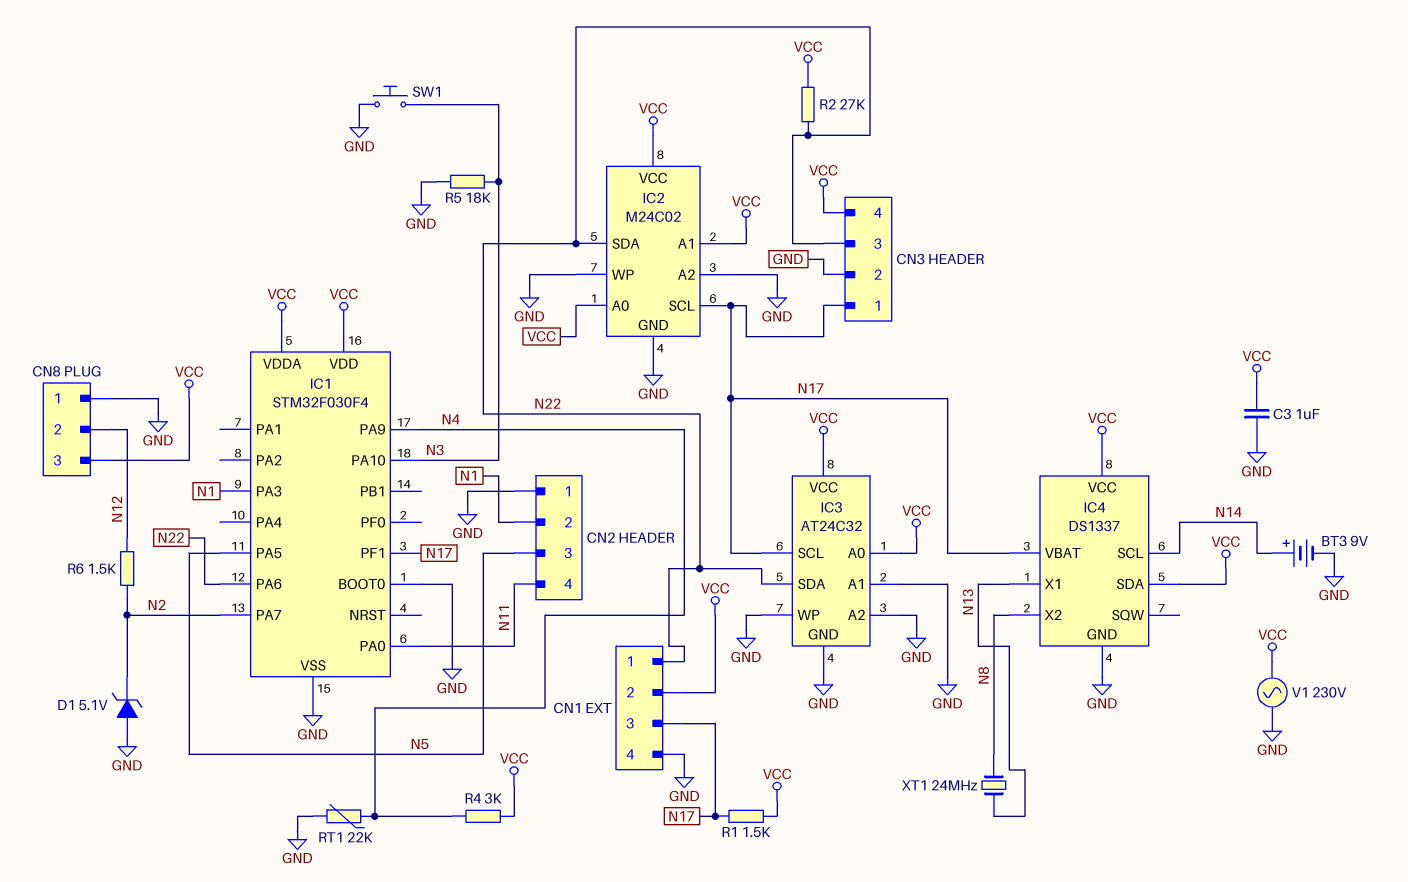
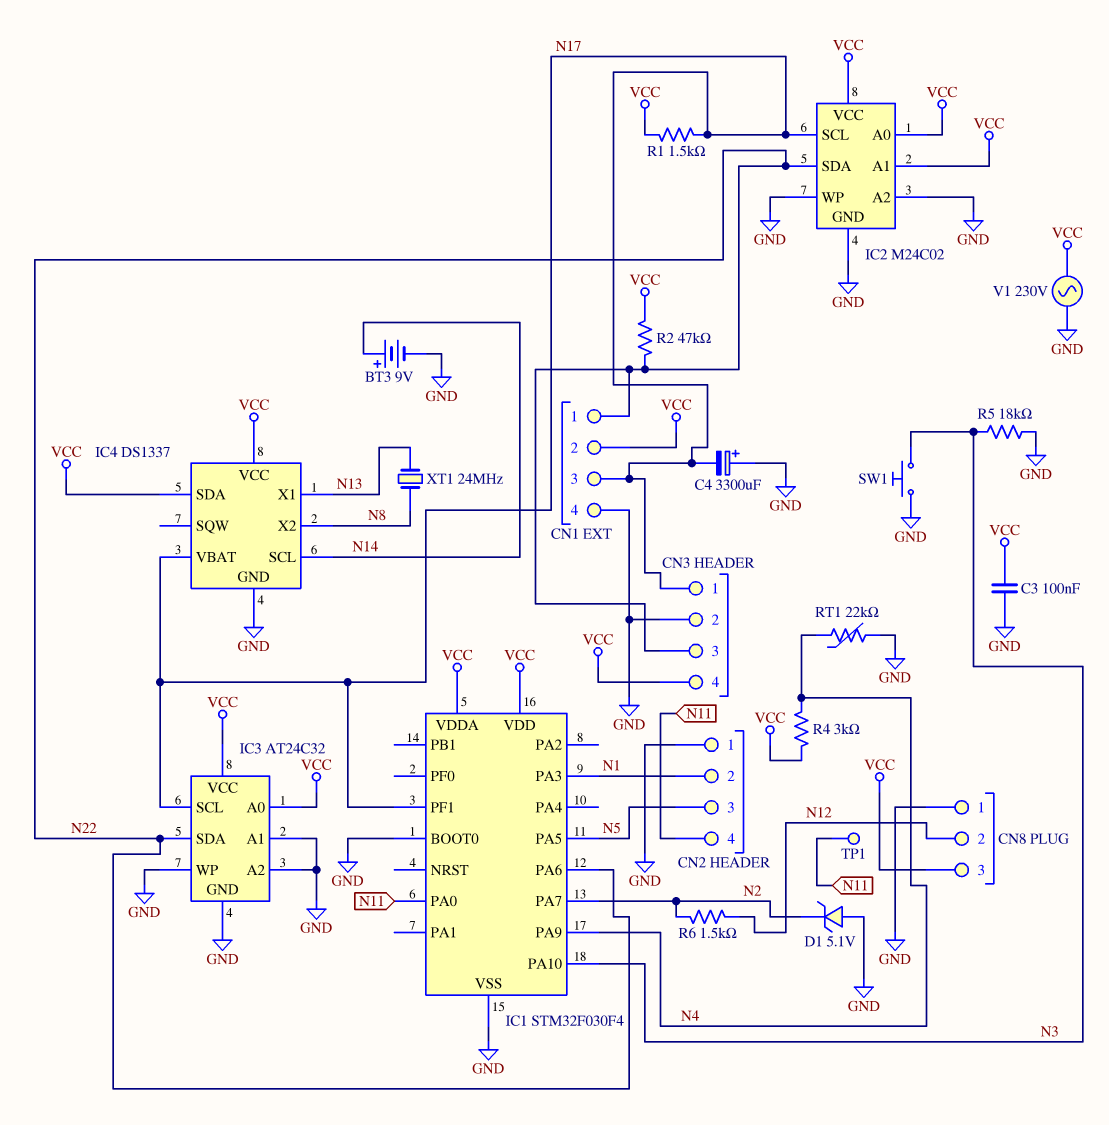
C3: 1uF (GND, VCC) -> 100nF (GND, VCC)
C4: none -> 3300uF (plus GND, minus N17)
R2: 27k (N22, VCC) -> 47k (N22, VCC)
TP1: none -> test point (N11)

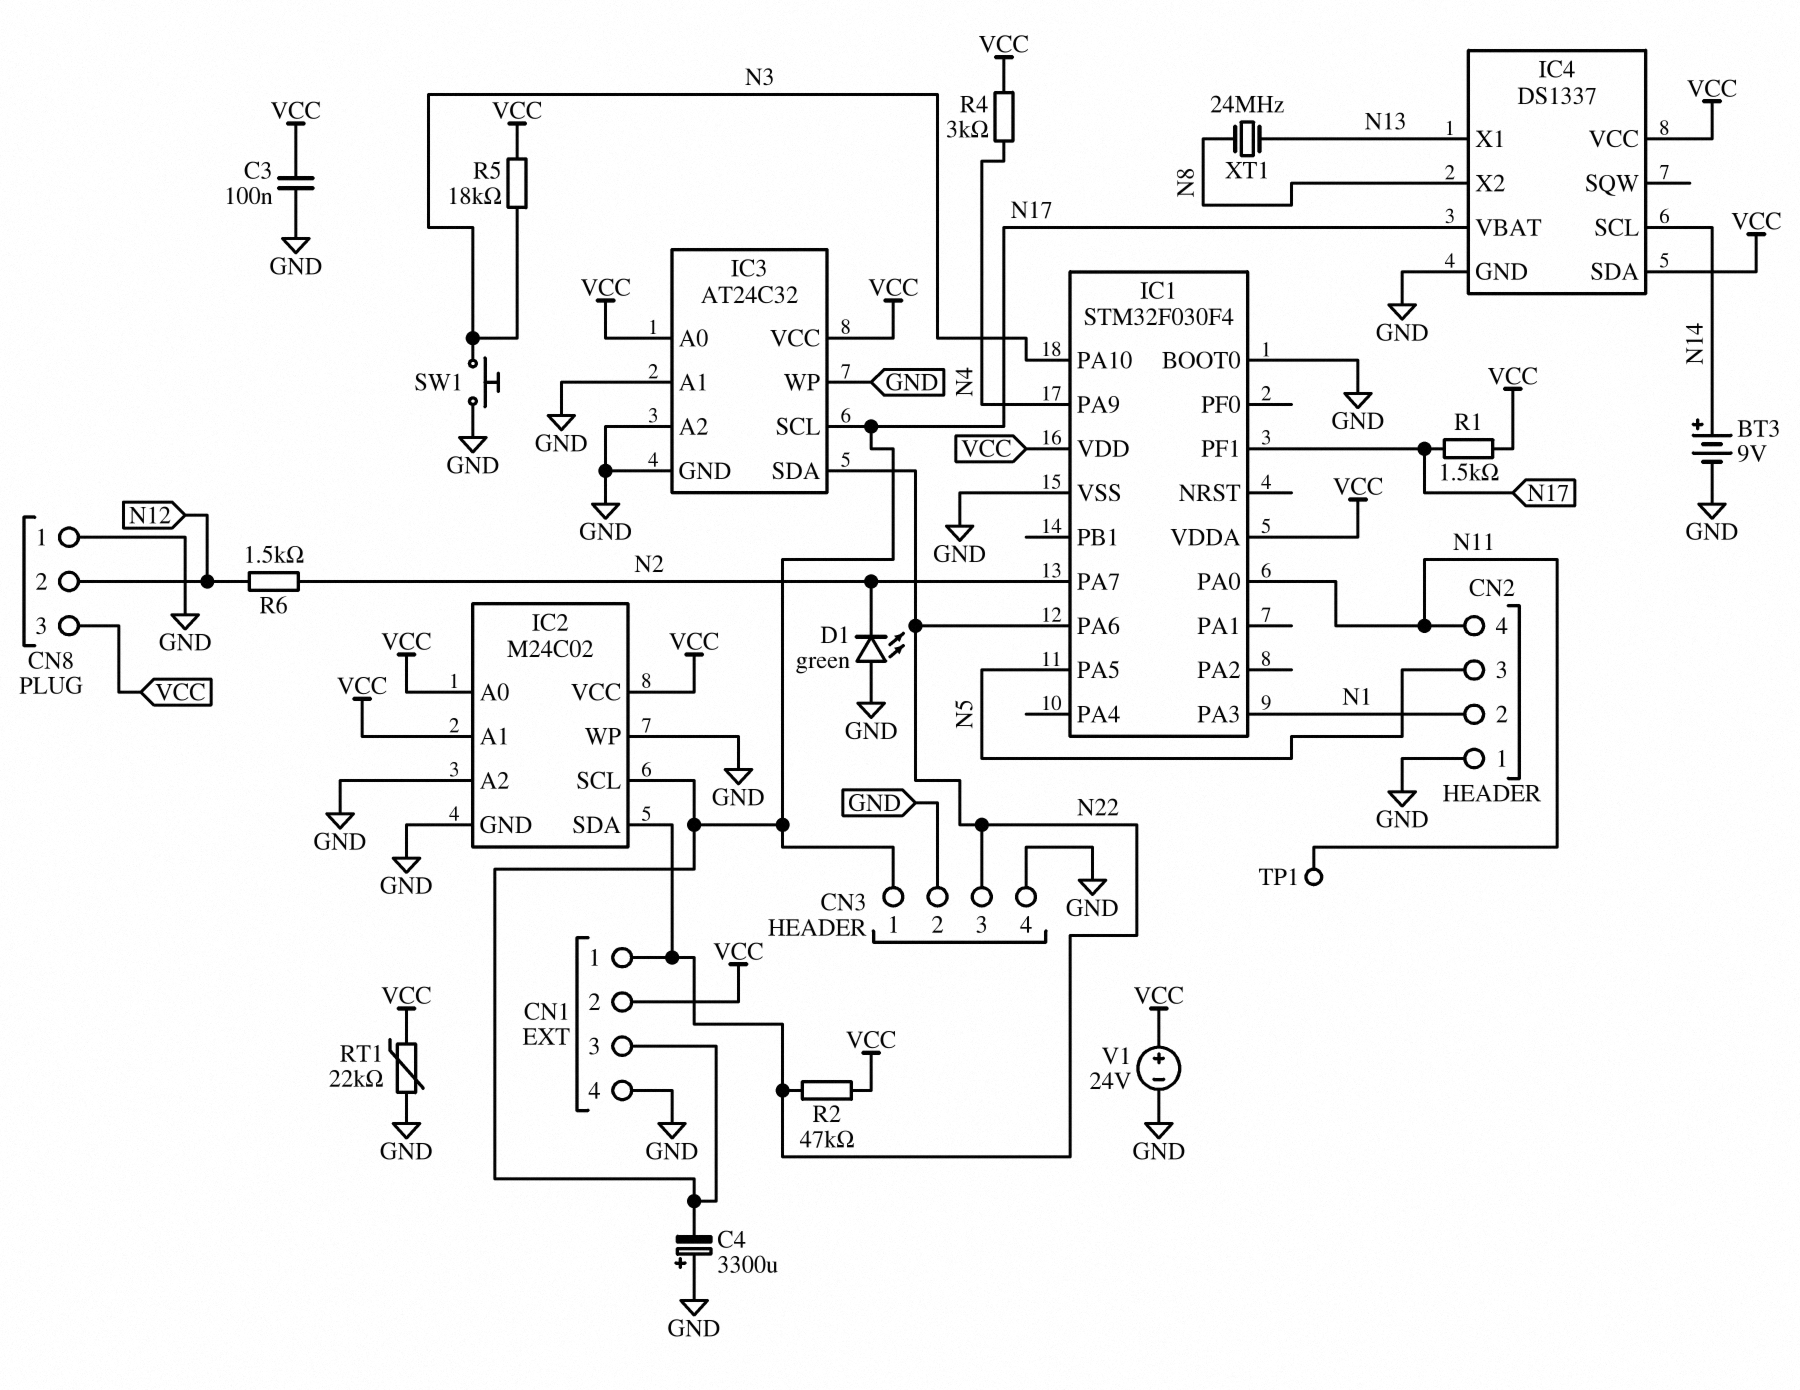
CN3 pin 4: VCC -> GND
D1: zener 5.1V (A GND, K N2) -> LED green (A GND, K N2)
R5: 18k (GND, N3) -> 18k (N3, VCC)
RT1: 22k (GND, N4) -> 22k (GND, VCC)
V1: AC 230V (GND, VCC) -> 24V (plus VCC, minus GND)

